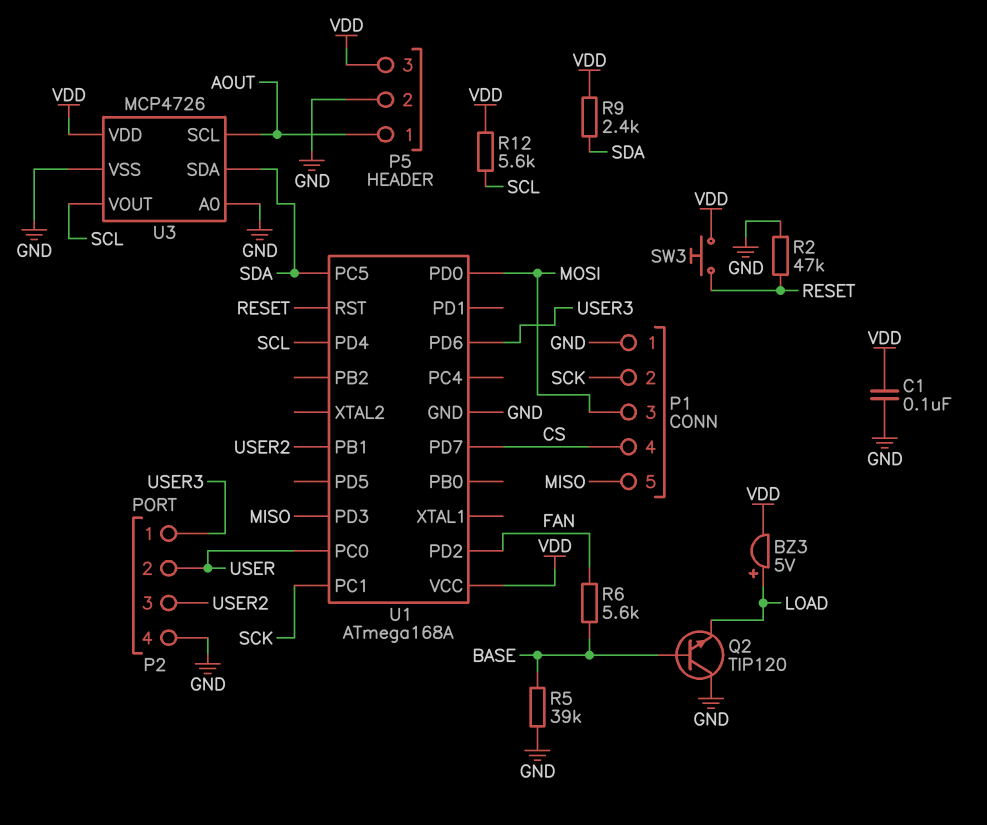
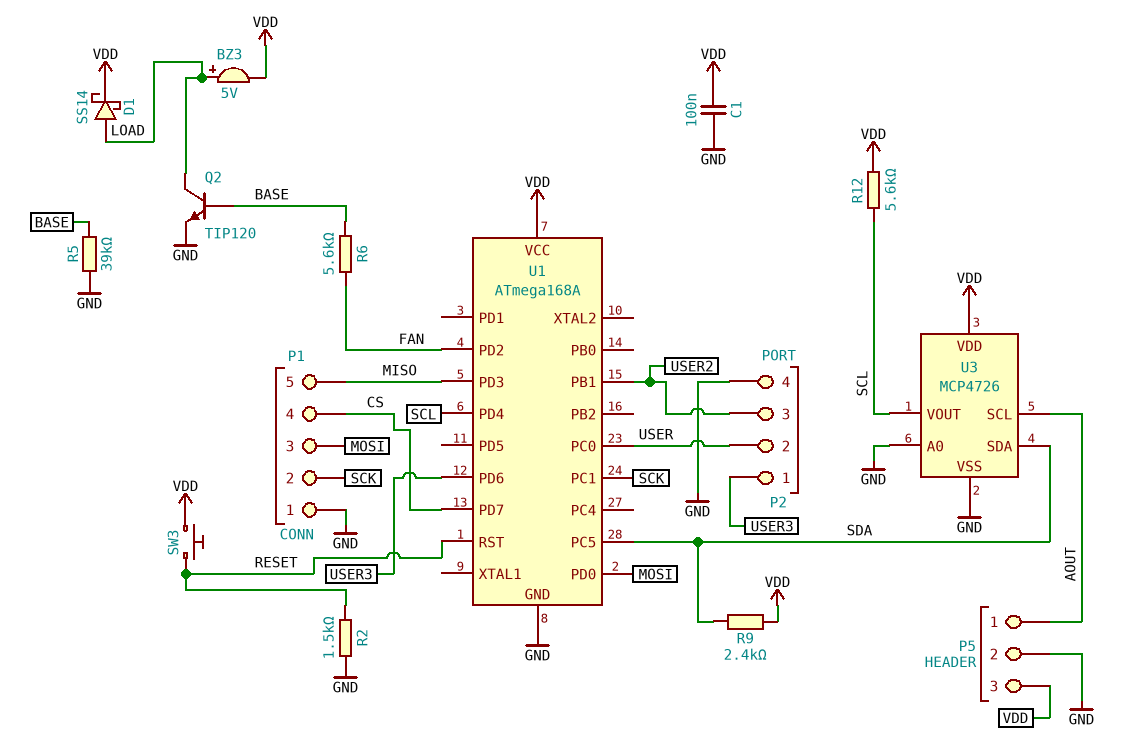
D1: none -> schottky SS14 (A LOAD, K VDD)
Q2: NPN TIP120 (B BASE, C GND, E LOAD) -> NPN TIP120 (B BASE, C LOAD, E GND)
R2: 47k (GND, RESET) -> 1.5k (GND, RESET)

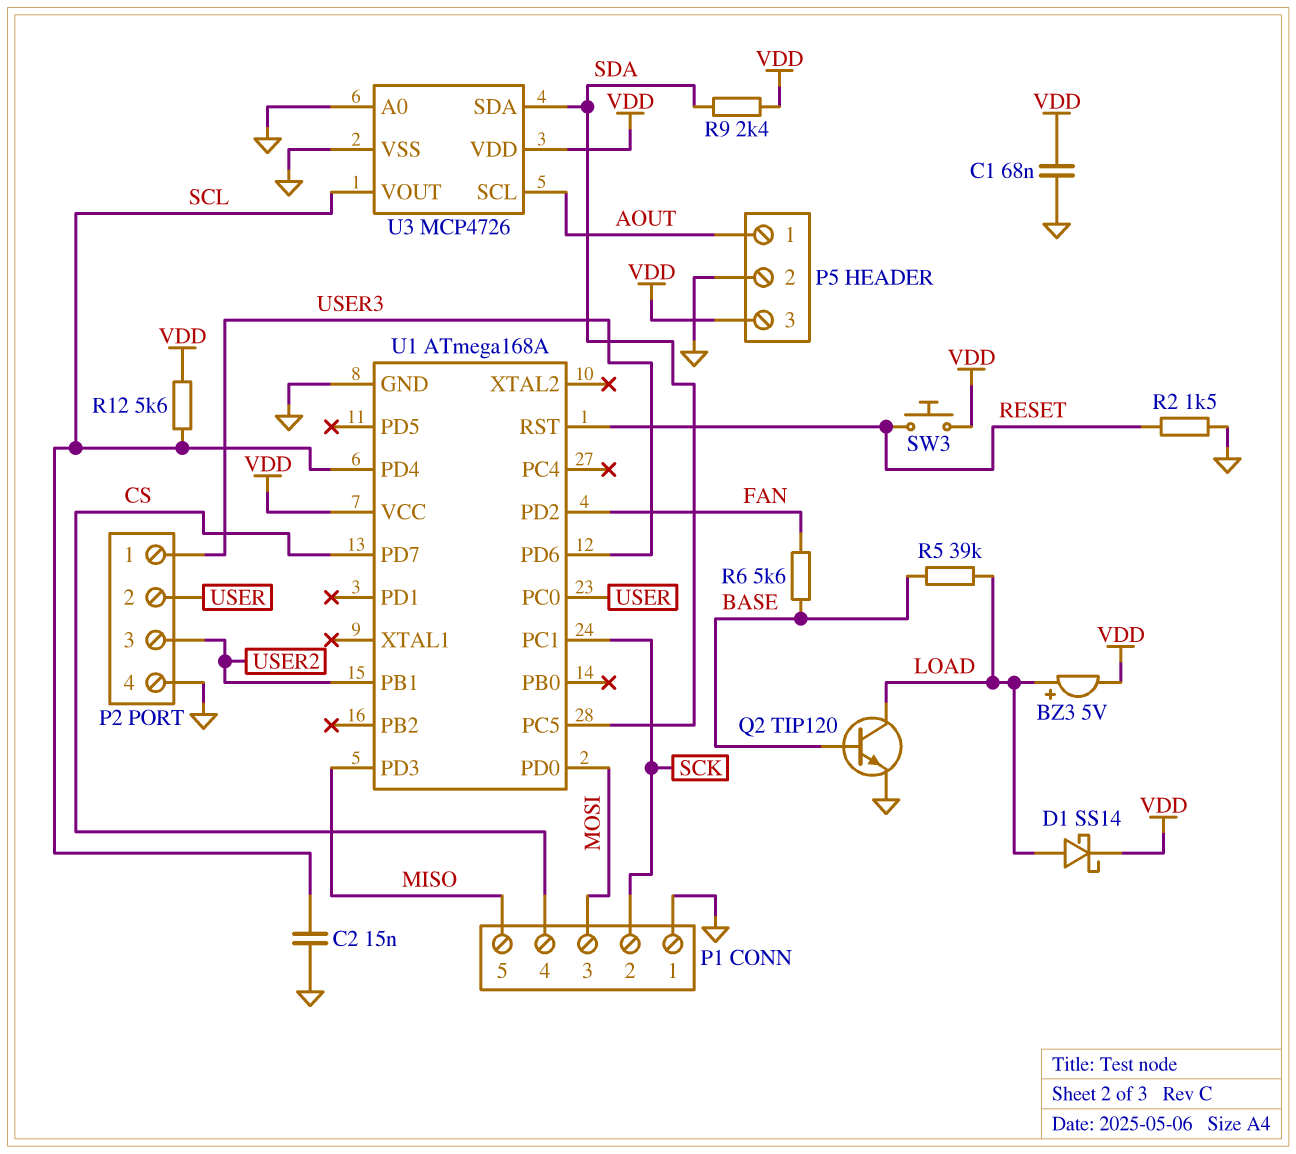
C1: 100nF (GND, VDD) -> 68nF (GND, VDD)
C2: none -> 15nF (GND, SCL)
R5: 39k (BASE, GND) -> 39k (BASE, LOAD)

